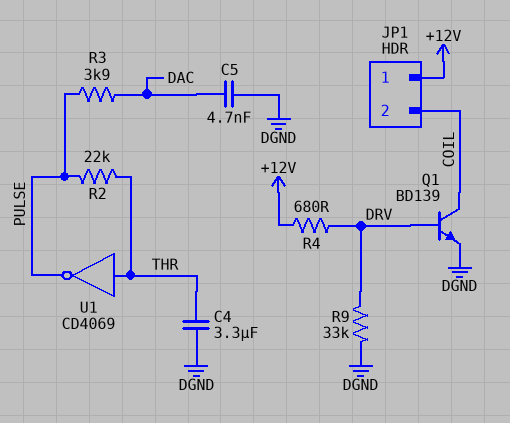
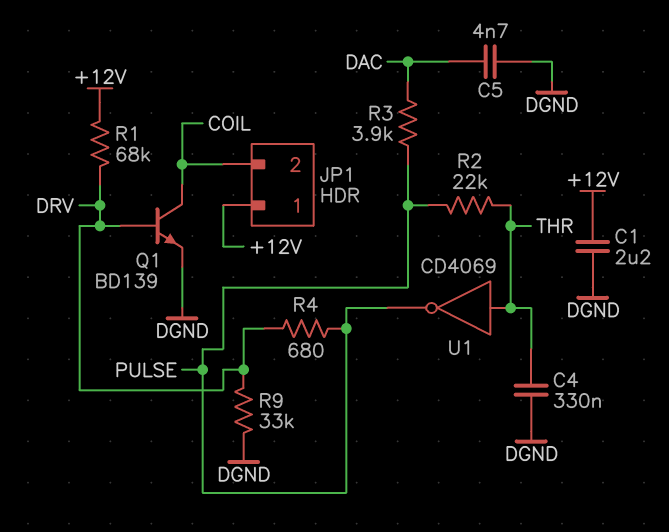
C1: none -> 2.2uF (+12V, DGND)
C4: 3.3uF (DGND, THR) -> 330nF (DGND, THR)
R1: none -> 68k (+12V, DRV)
R4: 680 (+12V, DRV) -> 680 (DRV, PULSE)

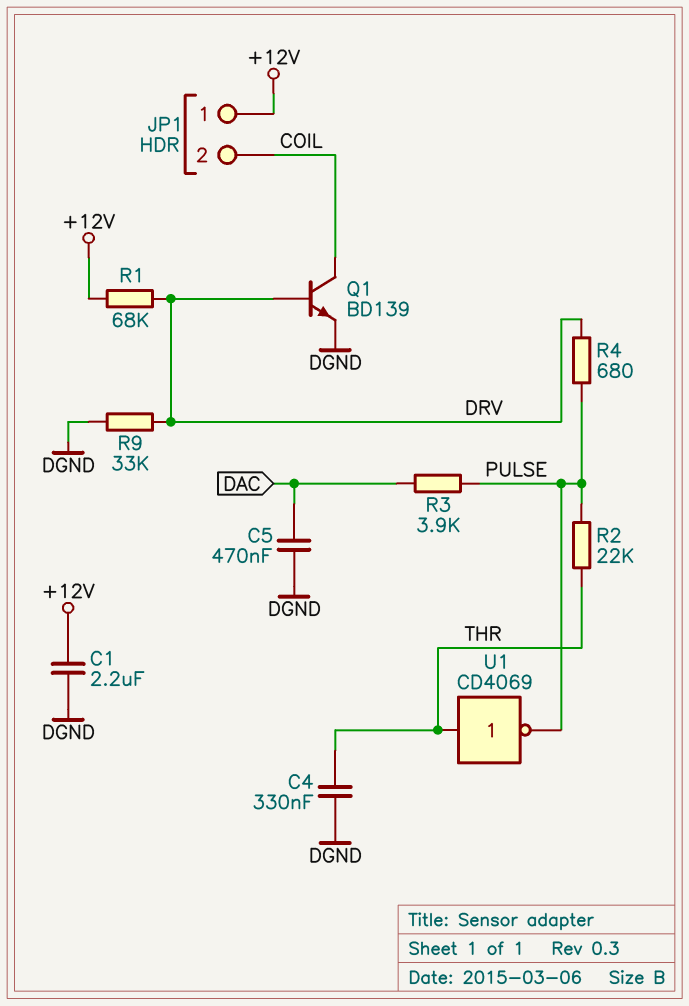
C5: 4.7nF (DAC, DGND) -> 470nF (DAC, DGND)

